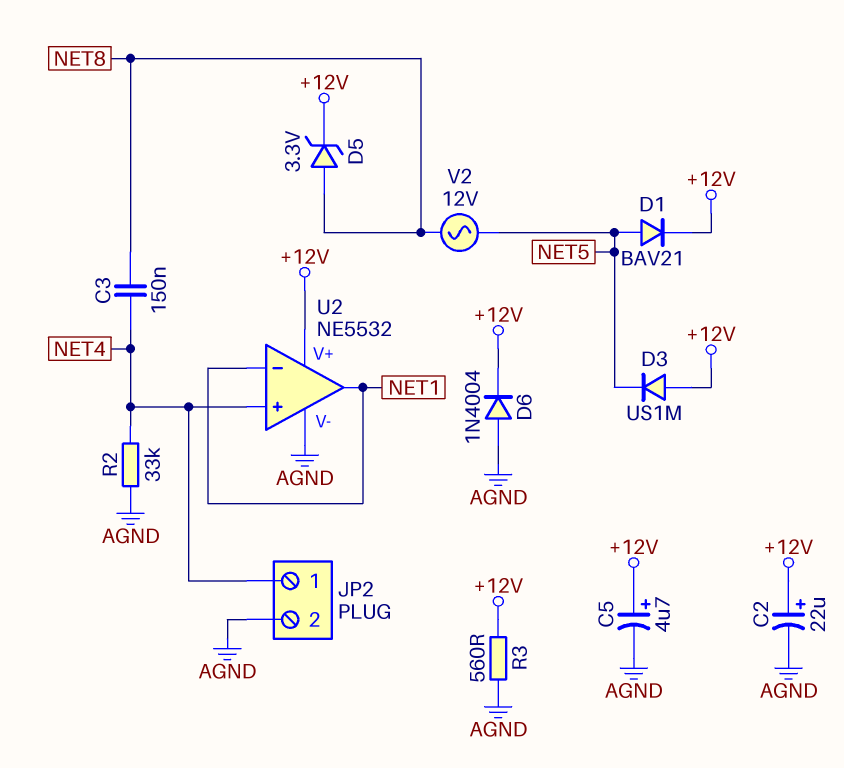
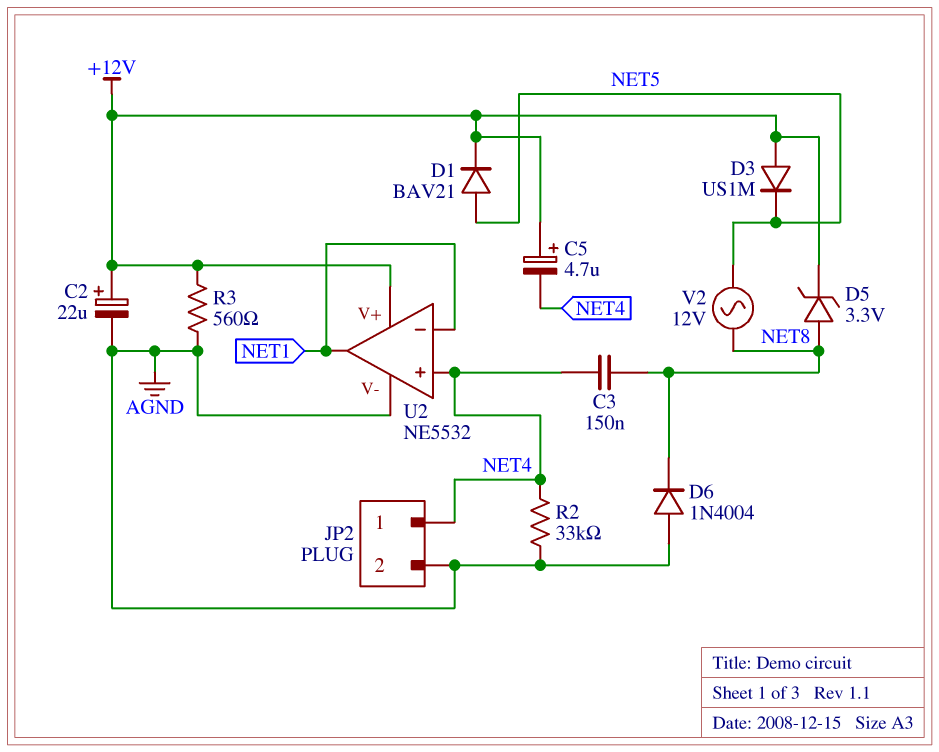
C5: 4.7uF (plus +12V, minus AGND) -> 4.7uF (plus +12V, minus NET4)
D6: diode 1N4004 (A AGND, K +12V) -> diode 1N4004 (A AGND, K NET8)

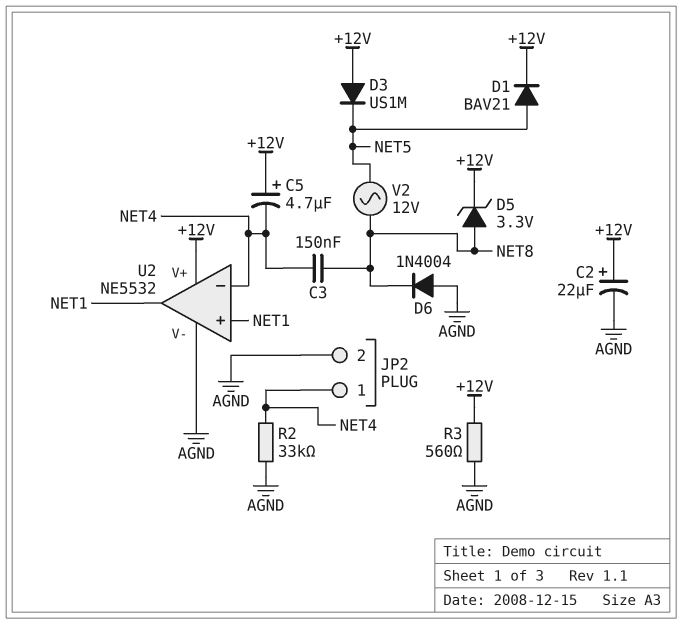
U2 pin in+: NET4 -> NET1
U2 pin in-: NET1 -> NET4

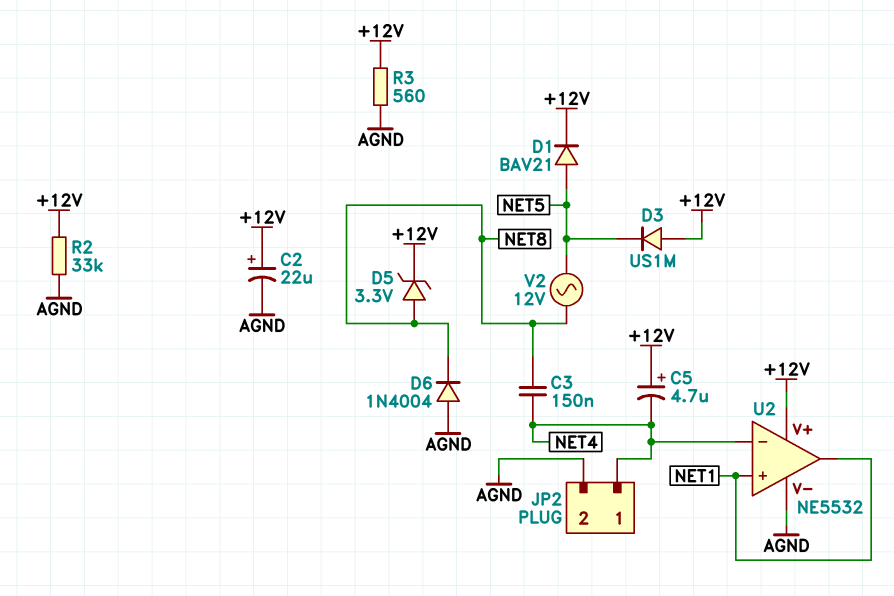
R2: 33k (AGND, NET4) -> 33k (+12V, AGND)

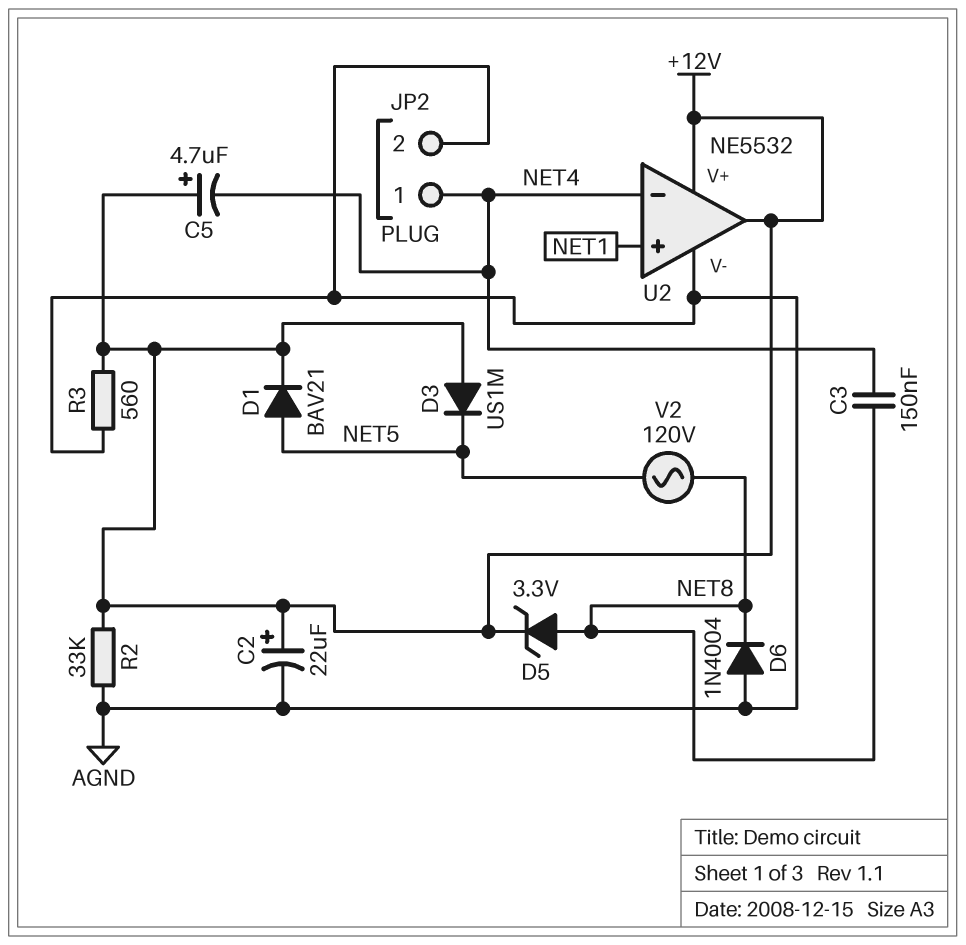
U2 pin out: NET1 -> +12V
V2: AC 12V (NET5, NET8) -> AC 120V (NET5, NET8)

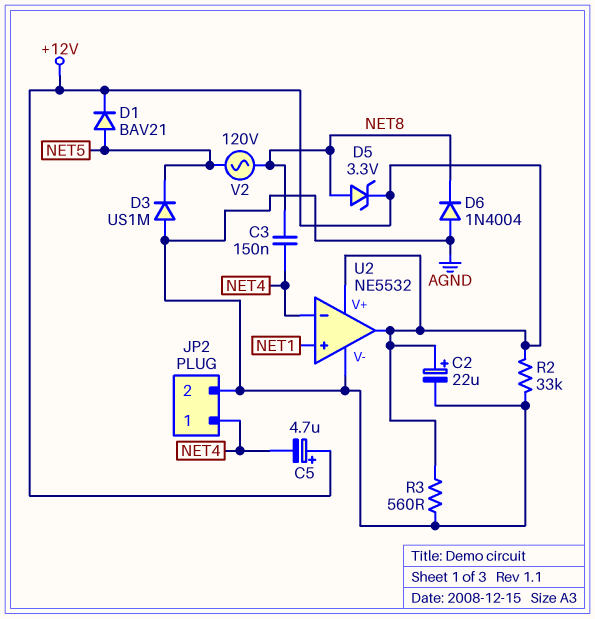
D3: diode US1M (A +12V, K NET5) -> diode US1M (A AGND, K NET5)

